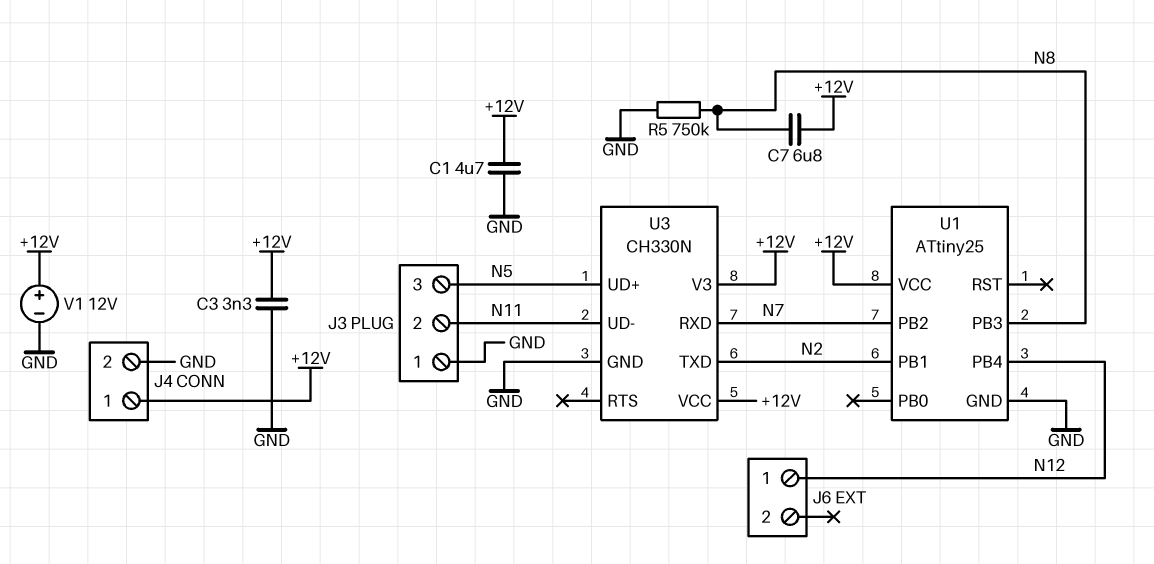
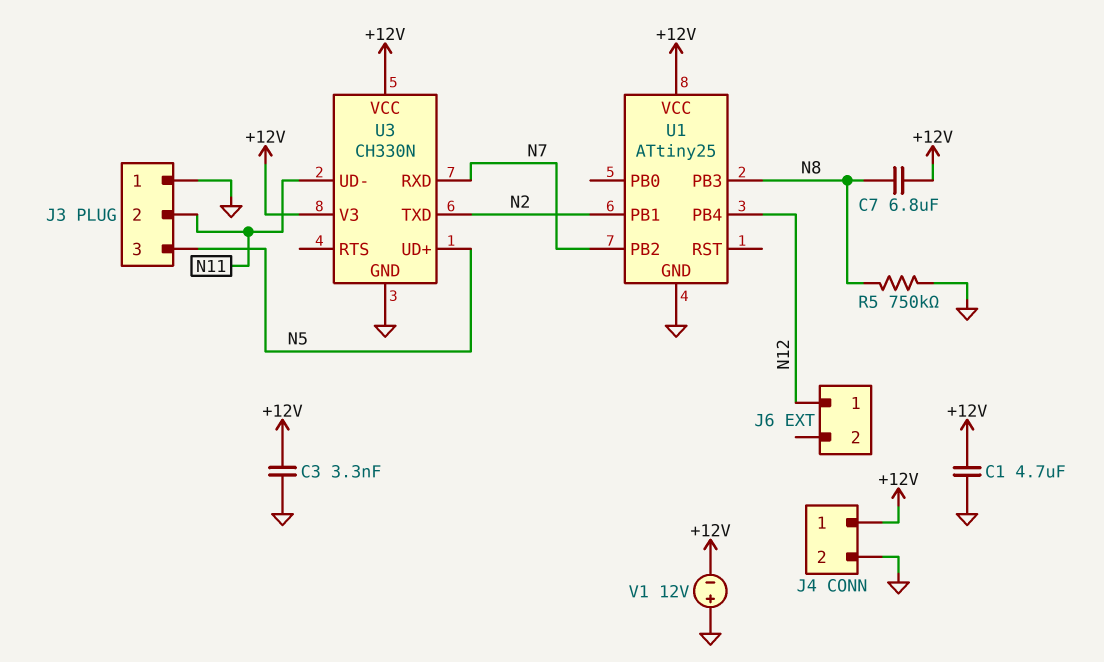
V1: 12V (plus +12V, minus GND) -> 12V (plus GND, minus +12V)

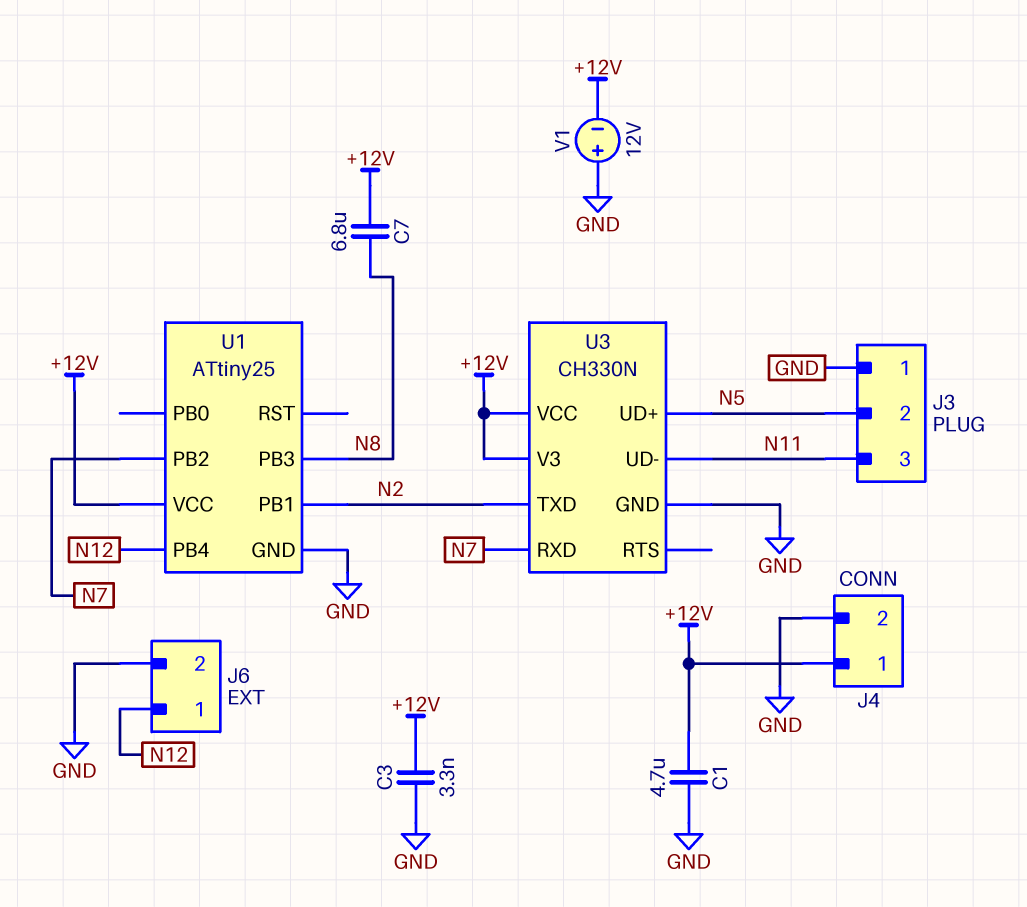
J3 pin 2: N11 -> N5
J3 pin 3: N5 -> N11
J6 pin 2: none -> GND
R5: 750k (GND, N8) -> none

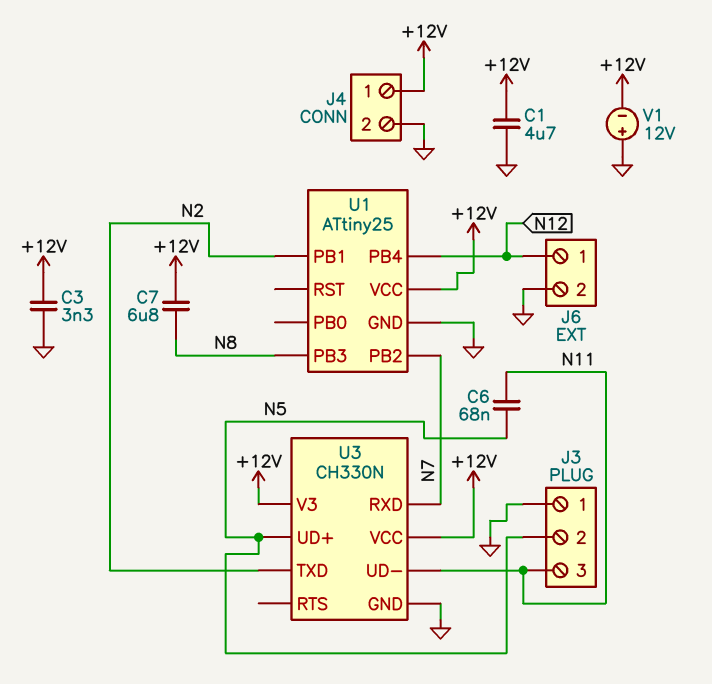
C6: none -> 68nF (N5, N11)

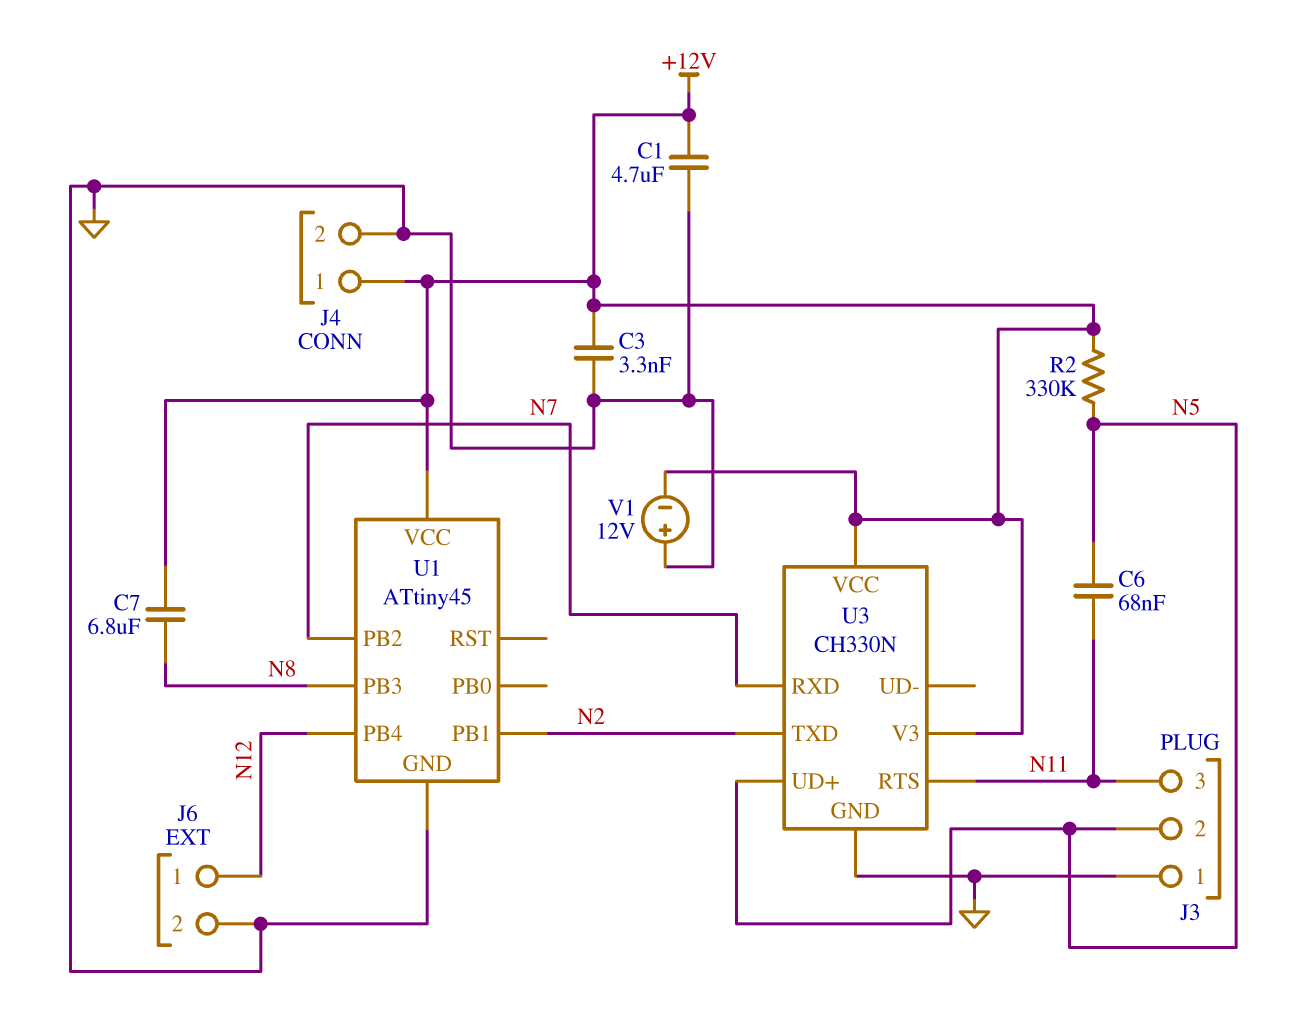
R2: none -> 330k (+12V, N5)
U1: ATtiny25 -> ATtiny45
U3 pin RTS: none -> N11
U3 pin UD-: N11 -> none

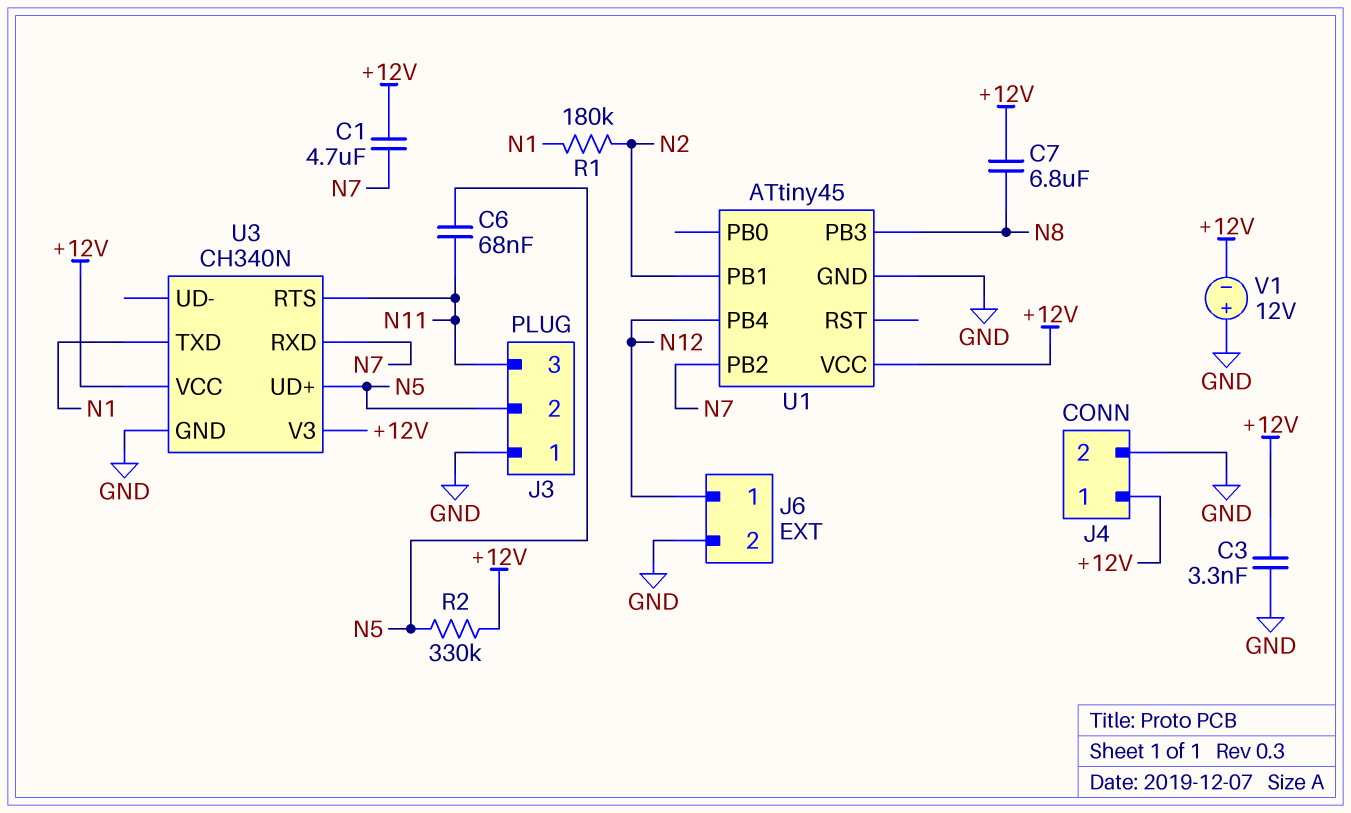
C1: 4.7uF (+12V, GND) -> 4.7uF (+12V, N7)
R1: none -> 180k (N1, N2)
U3: CH330N -> CH340N
U3 pin TXD: N2 -> N1

